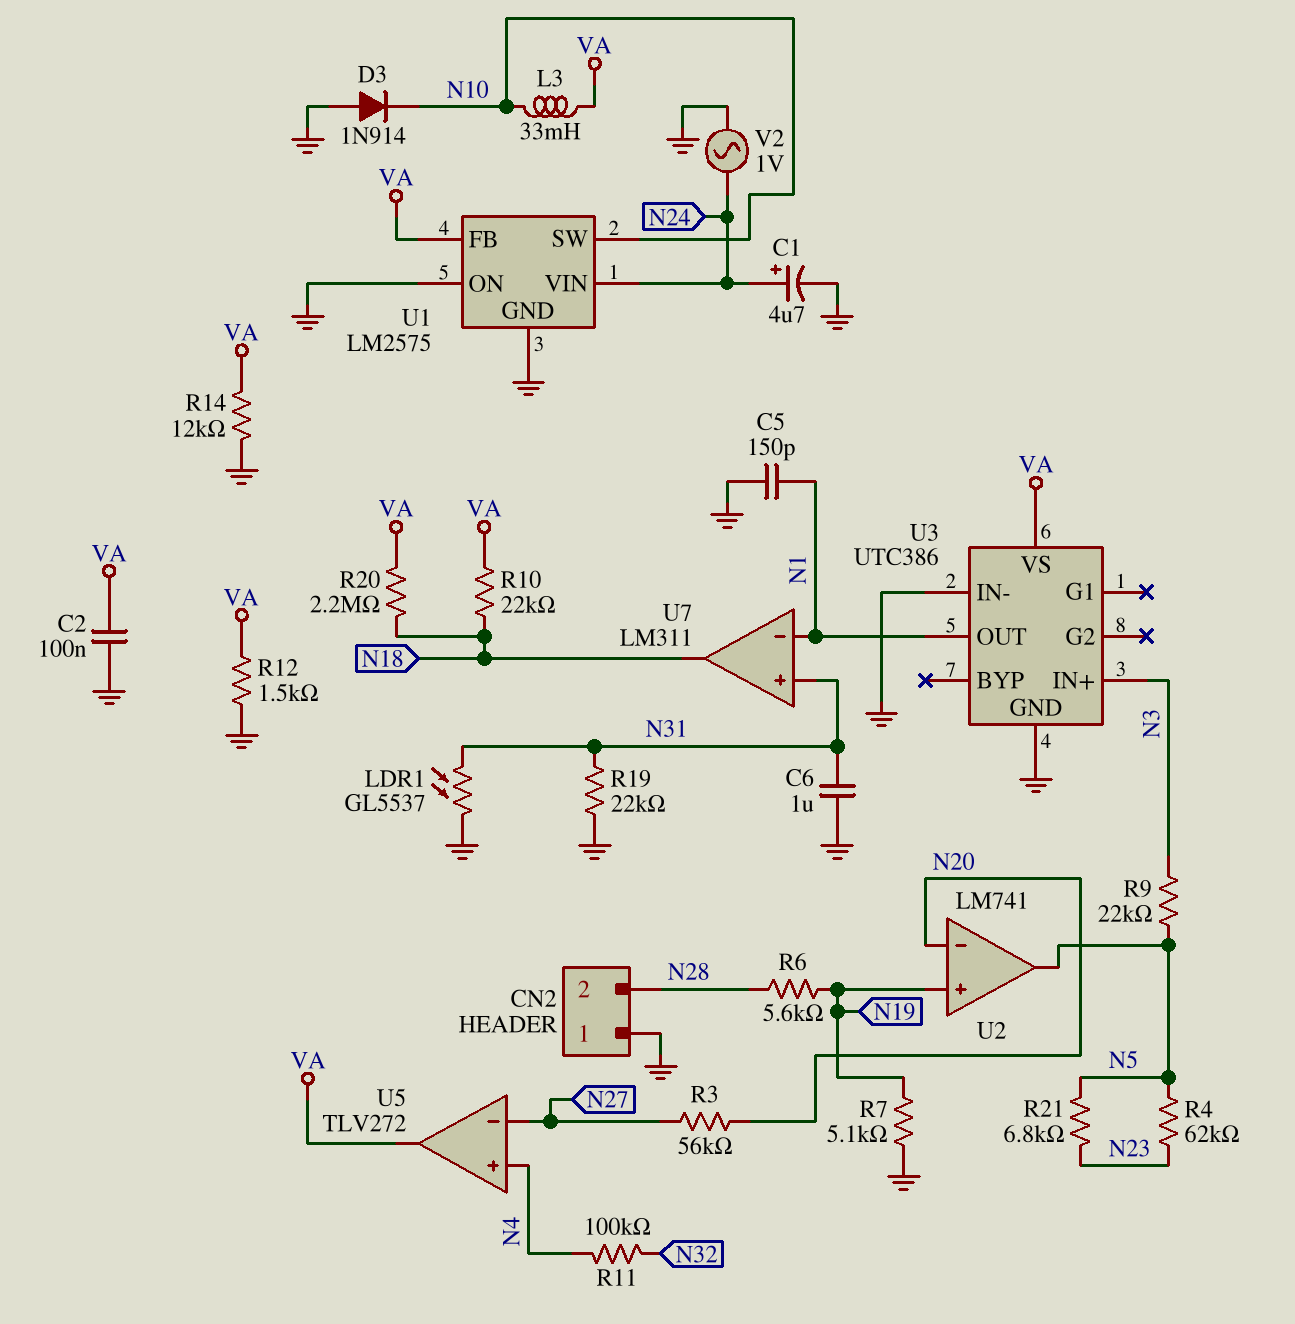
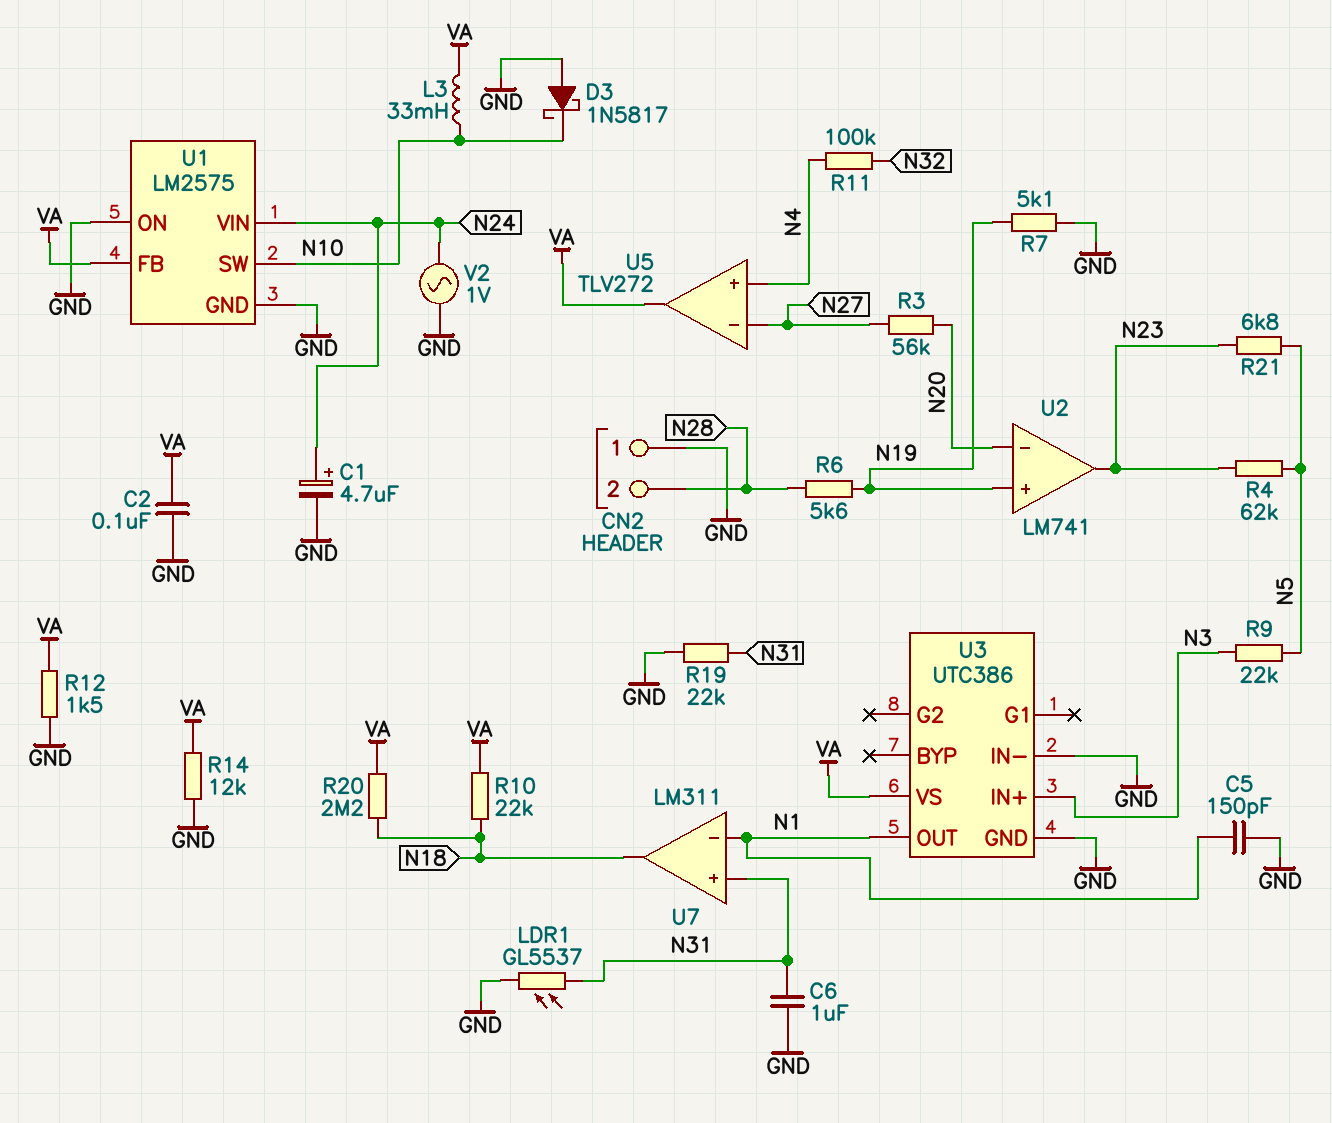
D3: diode 1N914 (A GND, K N10) -> schottky 1N5817 (A GND, K N10)
U2 pin out: N5 -> N23

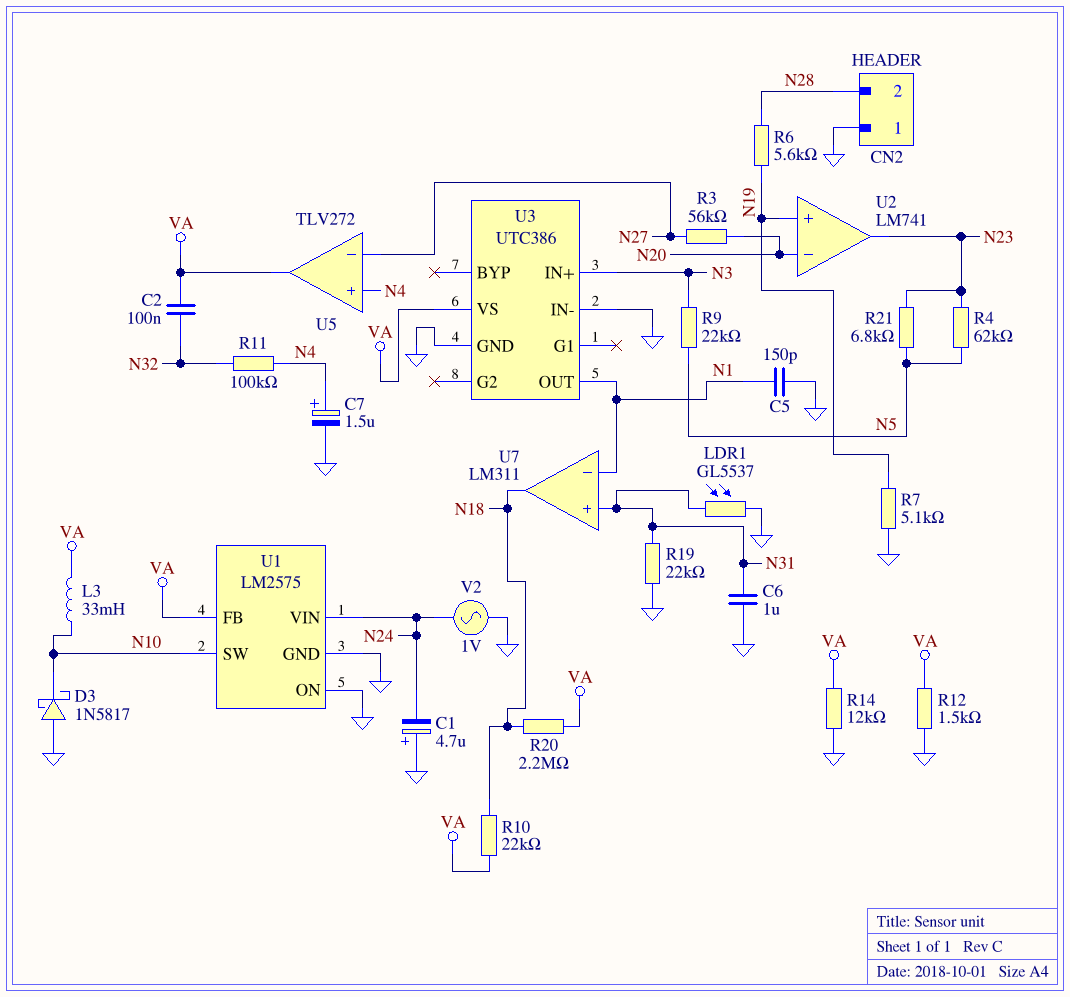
C1: 4.7uF (plus N24, minus GND) -> 4.7uF (plus GND, minus N24)
C2: 100nF (GND, VA) -> 100nF (N32, VA)
C7: none -> 1.5uF (plus N4, minus GND)

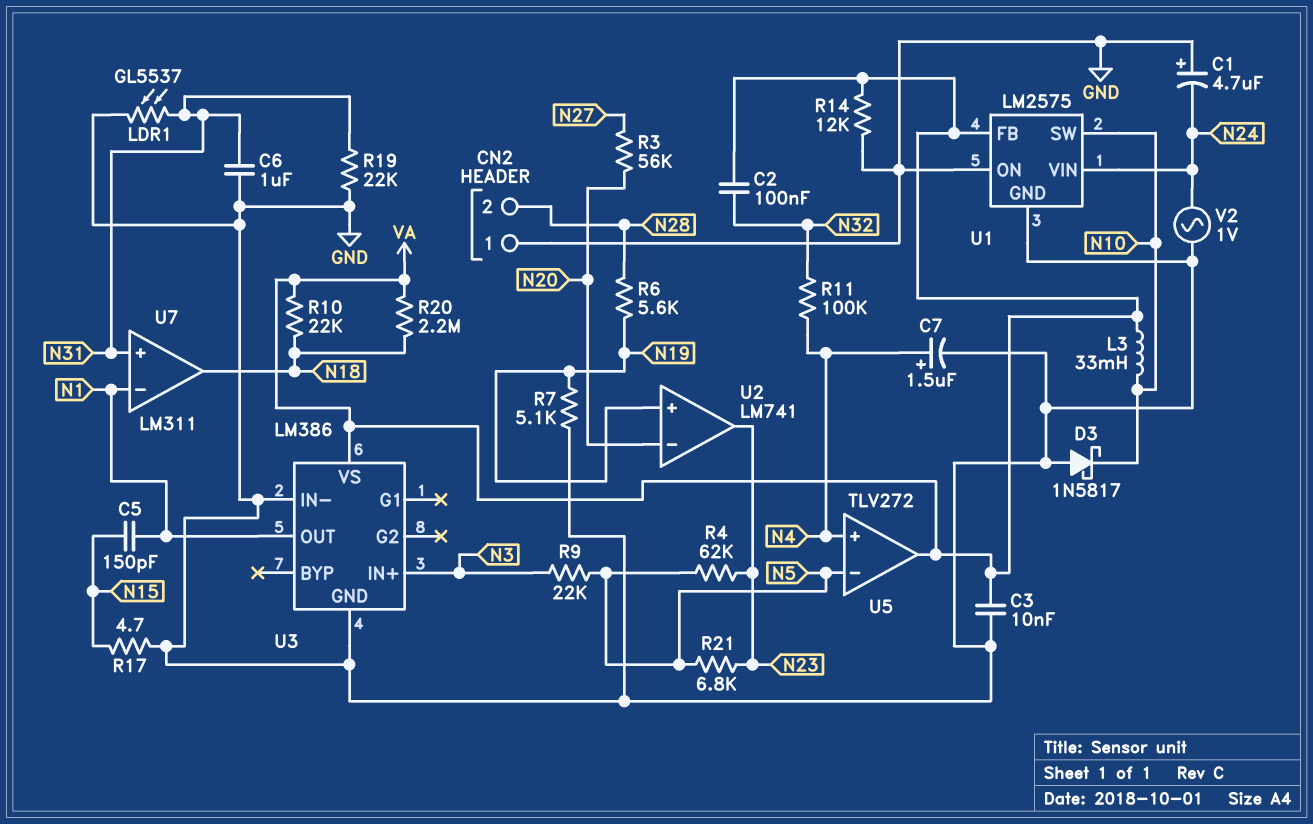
C3: none -> 10nF (GND, VA)
C5: 150pF (GND, N1) -> 150pF (N1, N15)
R12: 1.5k (GND, VA) -> none
R17: none -> 4.7 (GND, N15)
U3: UTC386 -> LM386
U5 pin in-: N27 -> N5

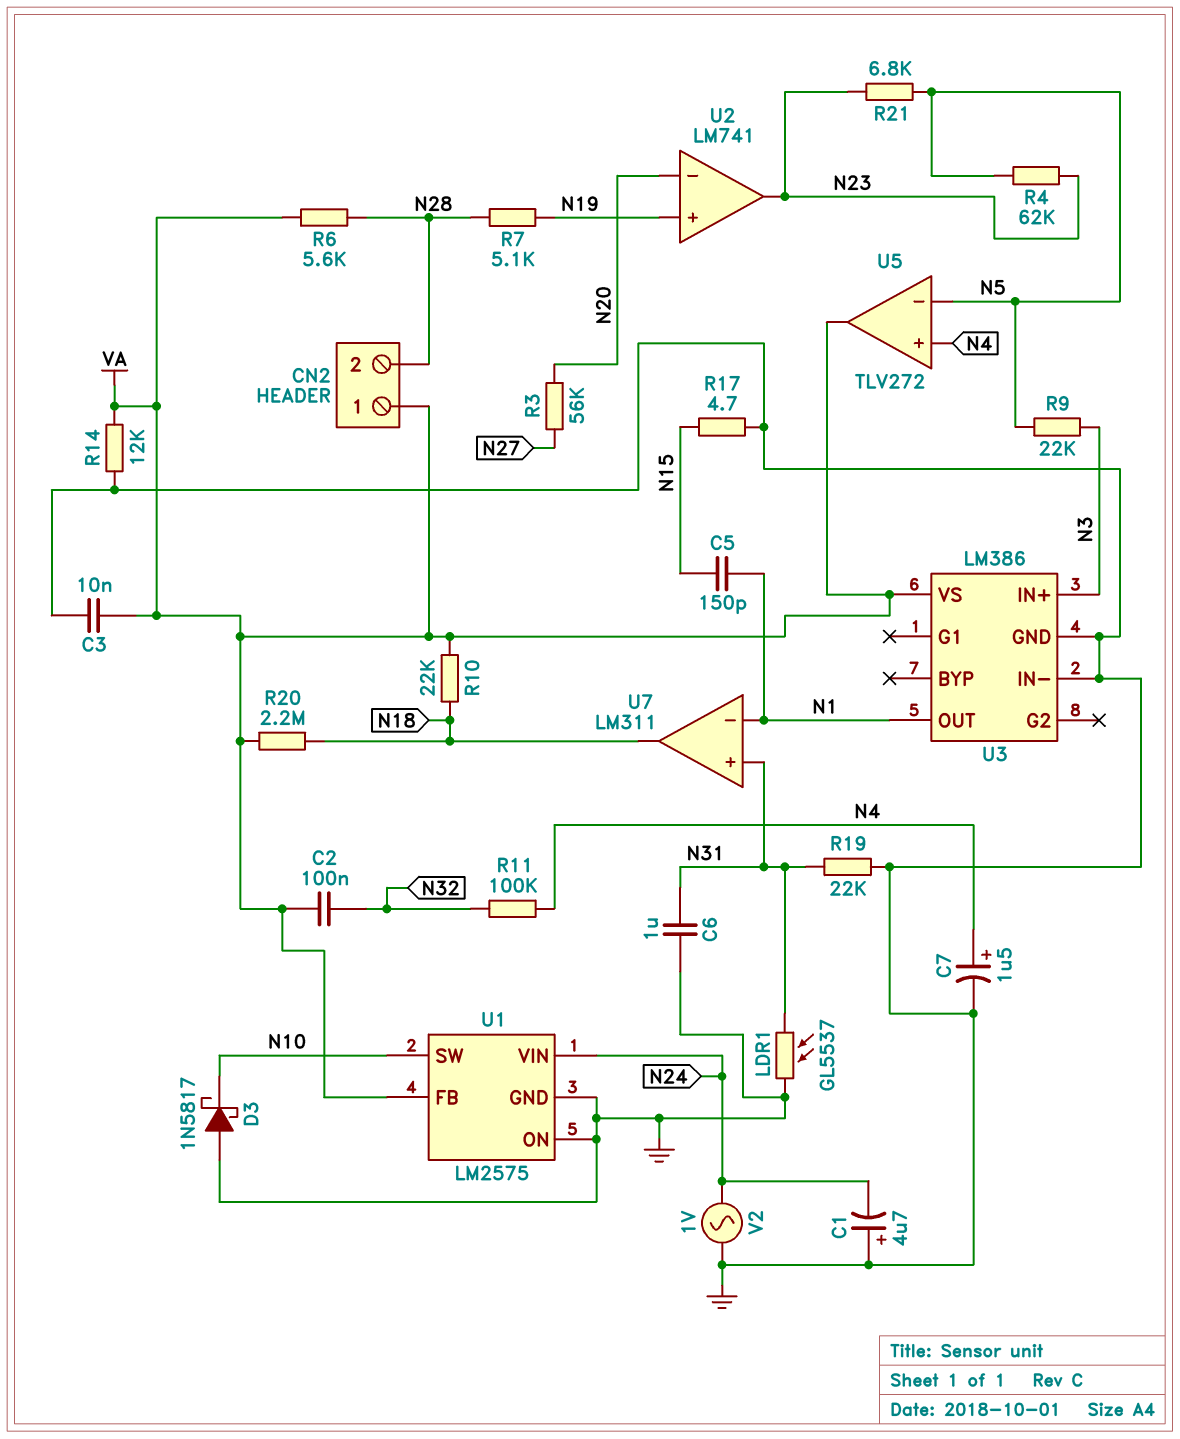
CN2 pin 1: GND -> VA
L3: 33mH (N10, VA) -> none
R6: 5.6k (N19, N28) -> 5.6k (N28, VA)
R7: 5.1k (GND, N19) -> 5.1k (N19, N28)

